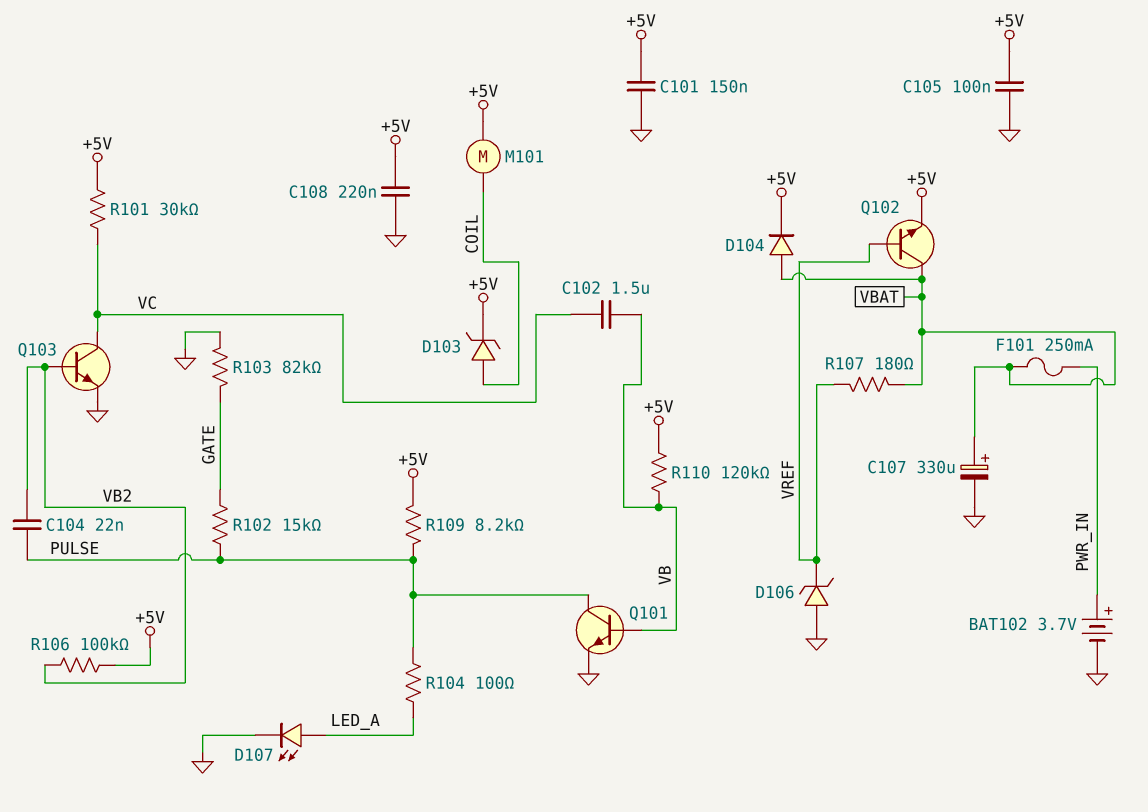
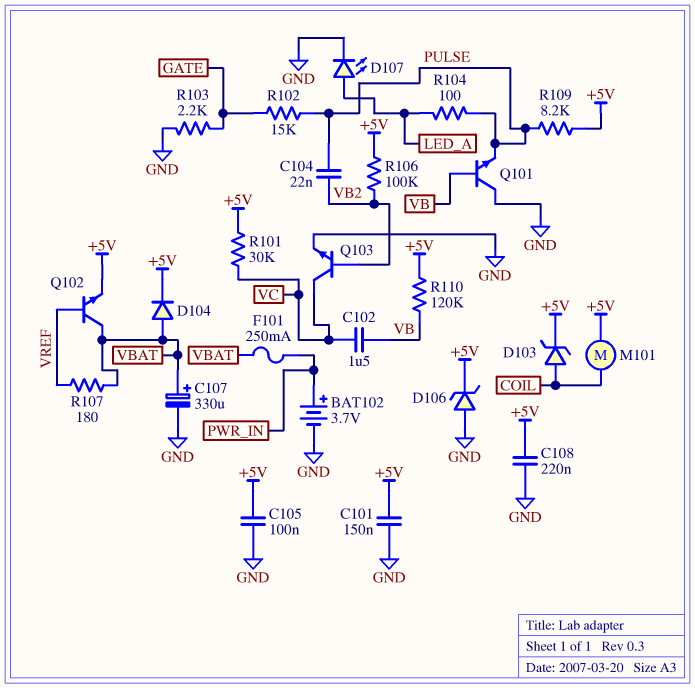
D106: zener (A GND, K VREF) -> zener (A GND, K +5V)
Q101: NPN (B VB, C PULSE, E GND) -> NPN (B VB, C GND, E PULSE)
R103: 82k (GATE, GND) -> 2.2k (GATE, GND)

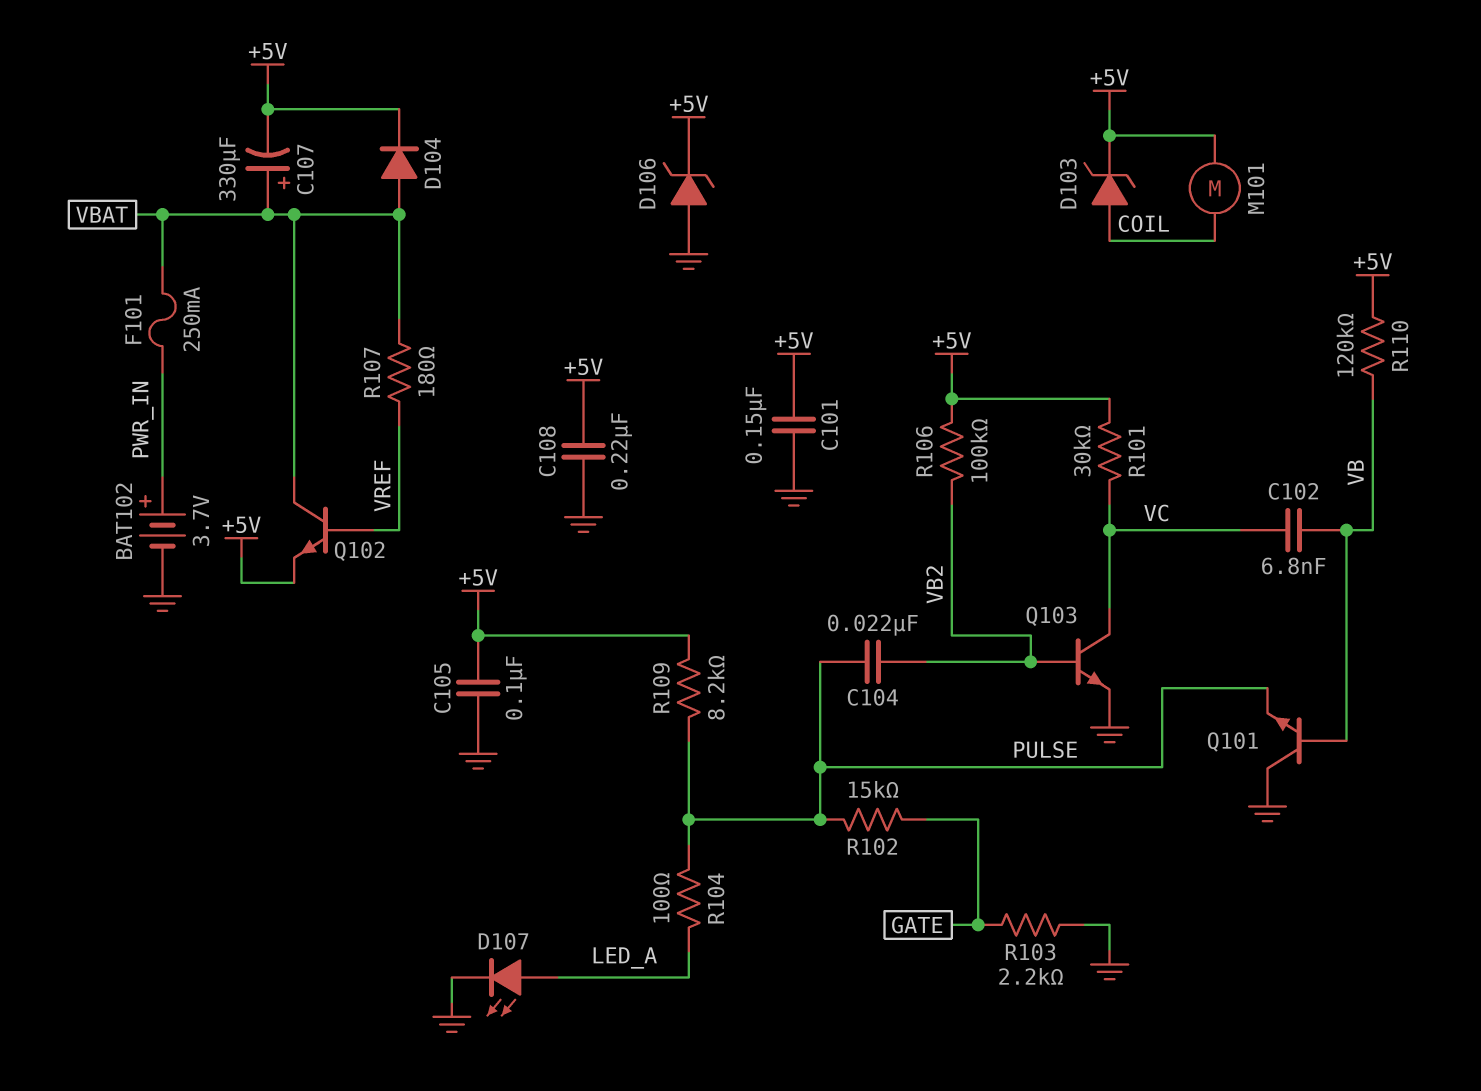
C102: 1.5uF (VB, VC) -> 6.8nF (VB, VC)
C107: 330uF (plus VBAT, minus GND) -> 330uF (plus VBAT, minus +5V)

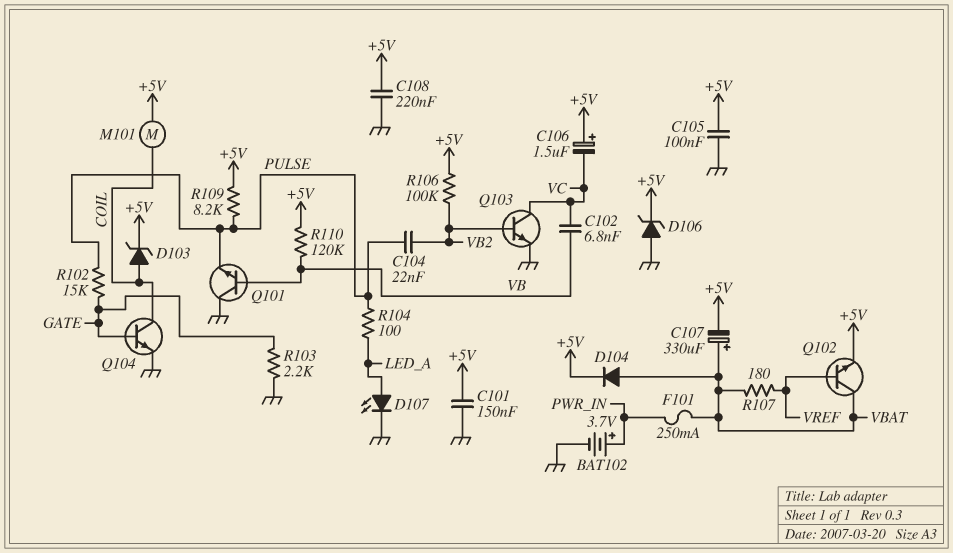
C106: none -> 1.5uF (plus +5V, minus VC)
Q104: none -> NPN (B GATE, C COIL, E GND)
R101: 30k (+5V, VC) -> none

